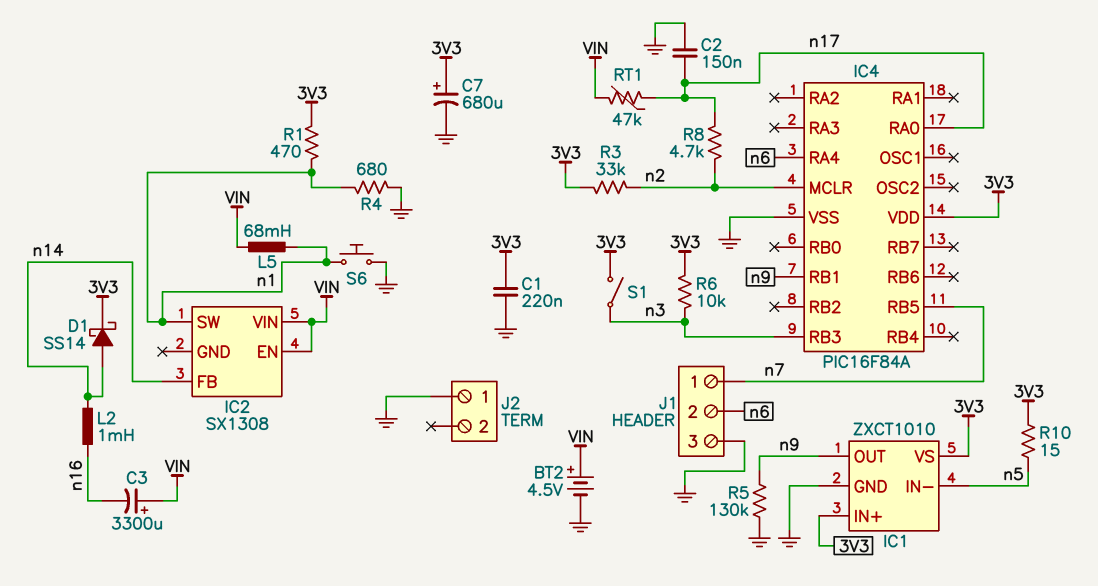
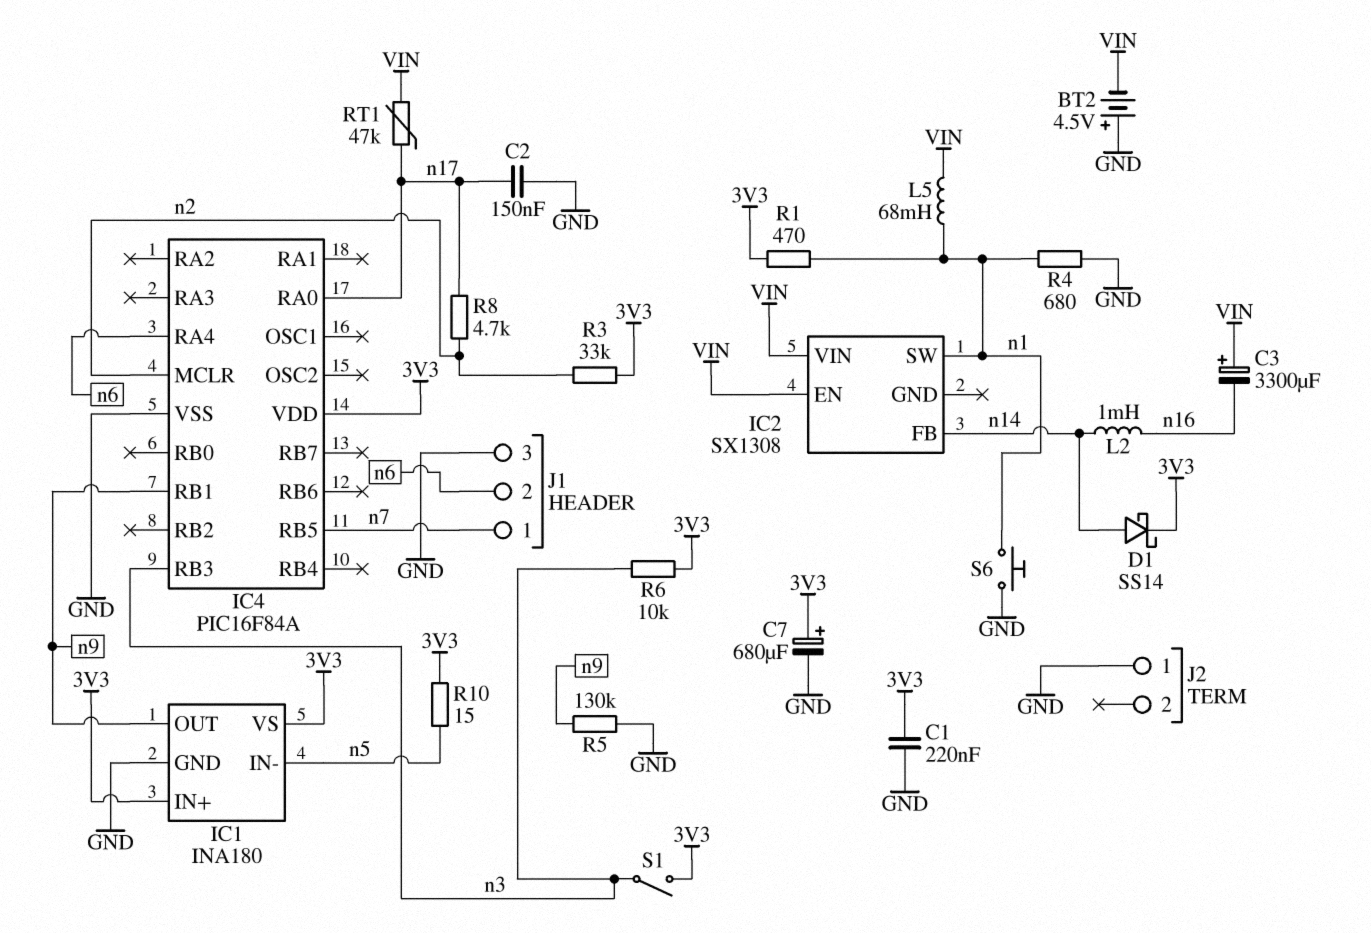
BT2: 4.5V (plus VIN, minus GND) -> 4.5V (plus GND, minus VIN)
IC1: ZXCT1010 -> INA180

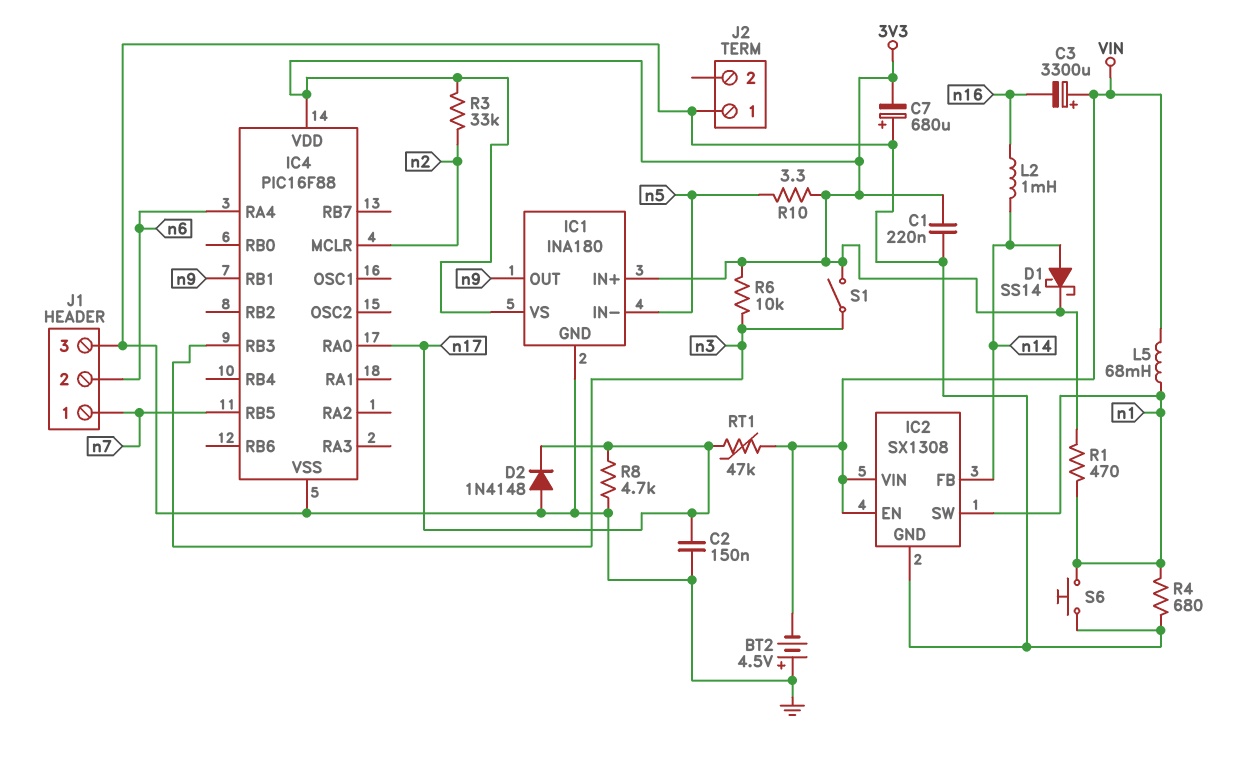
C7: 680uF (plus 3V3, minus GND) -> 680uF (plus GND, minus 3V3)
D2: none -> diode 1N4148 (A GND, K n17)
IC2 pin GND: none -> GND
IC4: PIC16F84A -> PIC16F88
R5: 130k (GND, n9) -> none
R8: 4.7k (n2, n17) -> 4.7k (GND, n17)
R10: 15 (3V3, n5) -> 3.3 (3V3, n5)

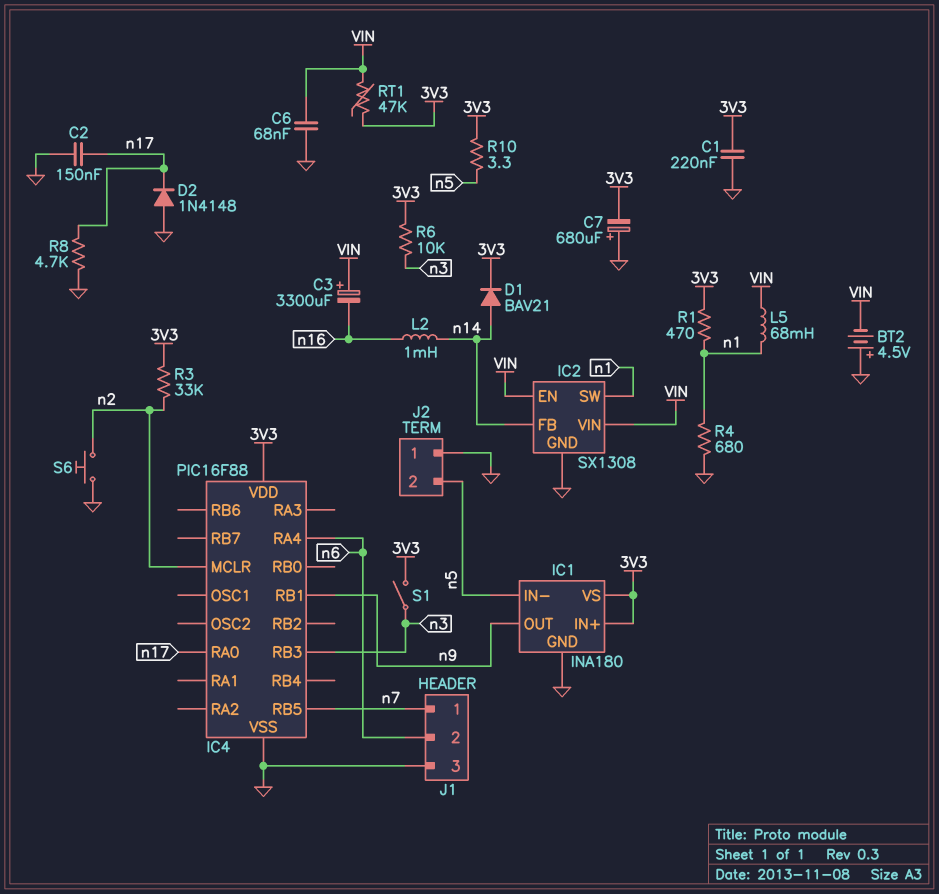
C6: none -> 68nF (GND, VIN)
D1: schottky SS14 (A n14, K 3V3) -> diode BAV21 (A n14, K 3V3)
J2 pin 2: none -> n5
RT1: 47k (VIN, n17) -> 47k (3V3, VIN)
S6: button (GND, n1) -> button (GND, n2)

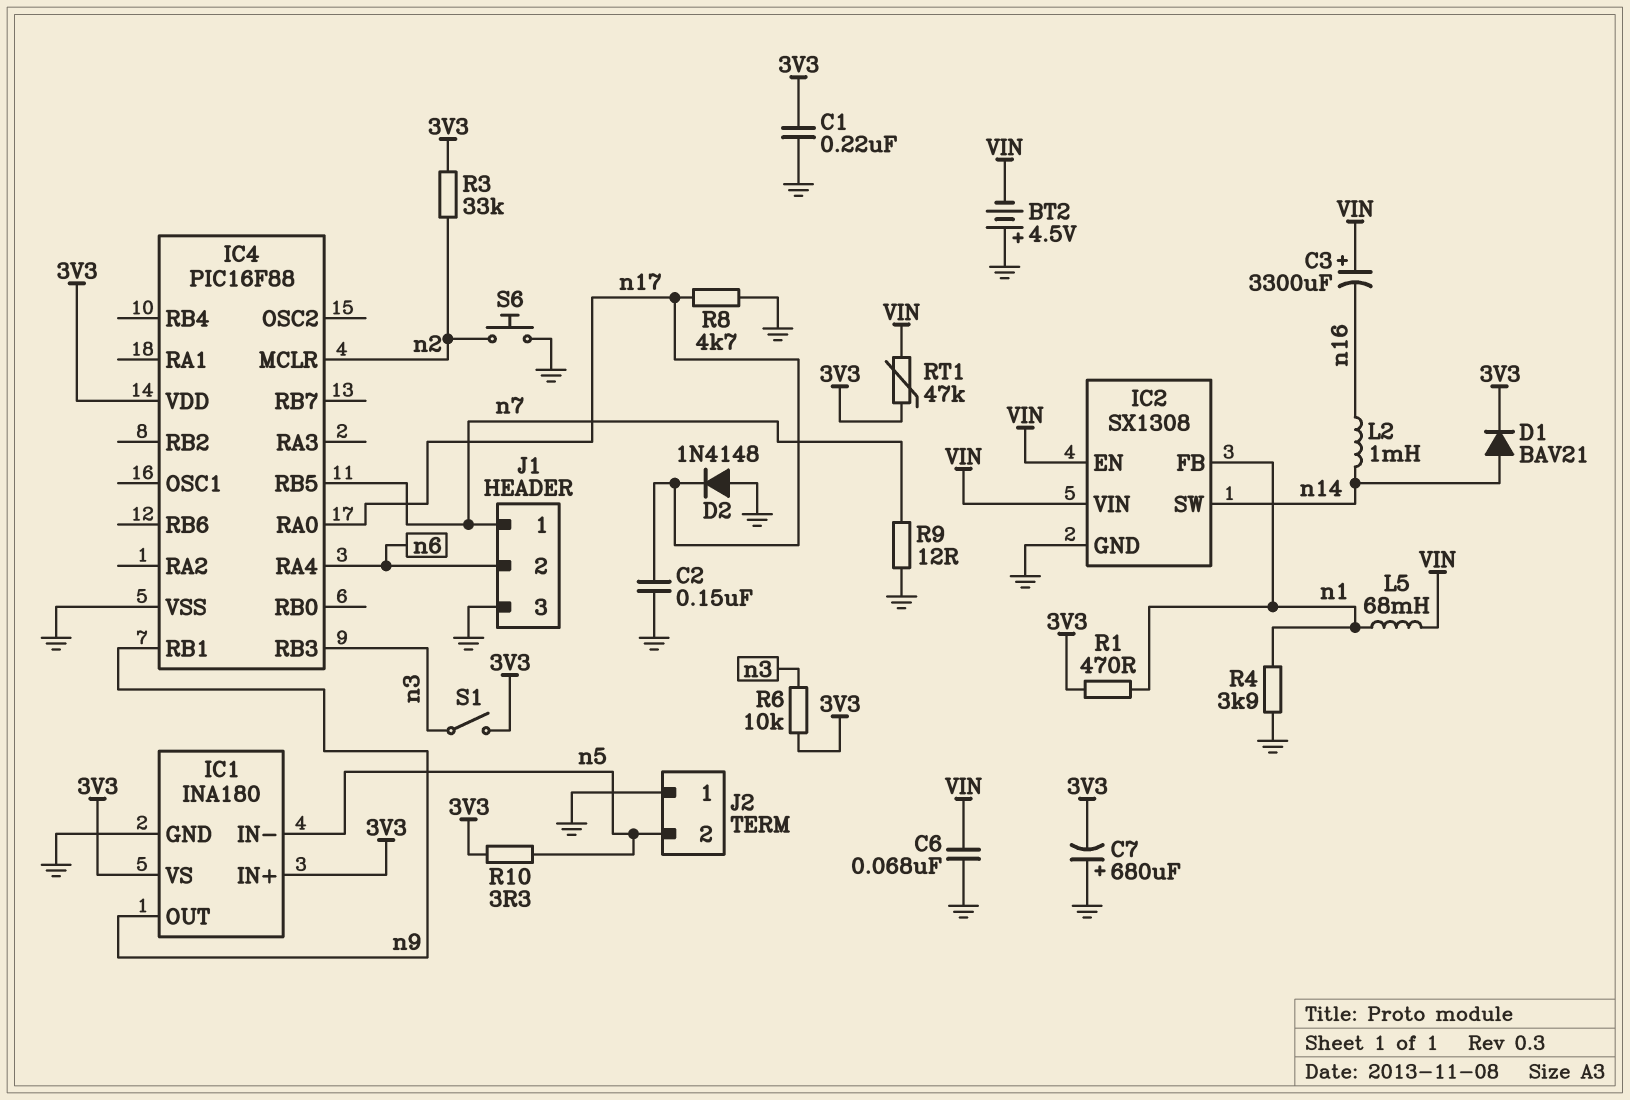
IC2 pin FB: n14 -> n1
IC2 pin SW: n1 -> n14
R4: 680 (GND, n1) -> 3.9k (GND, n1)
R9: none -> 12 (GND, n7)

